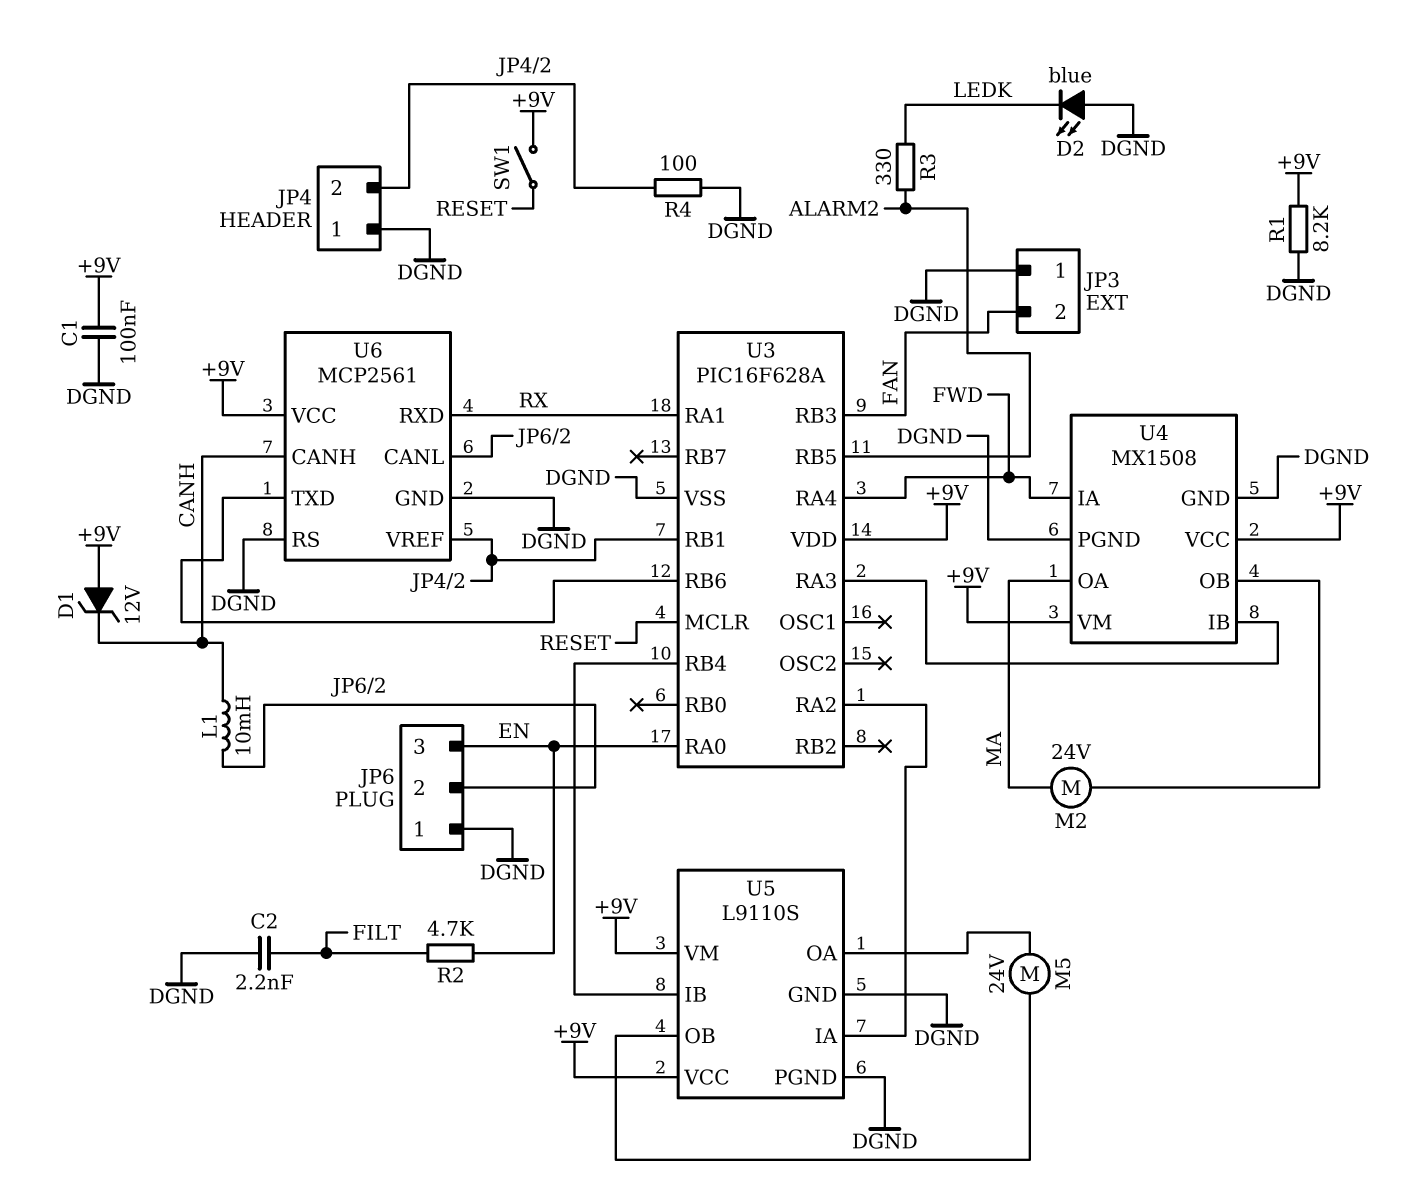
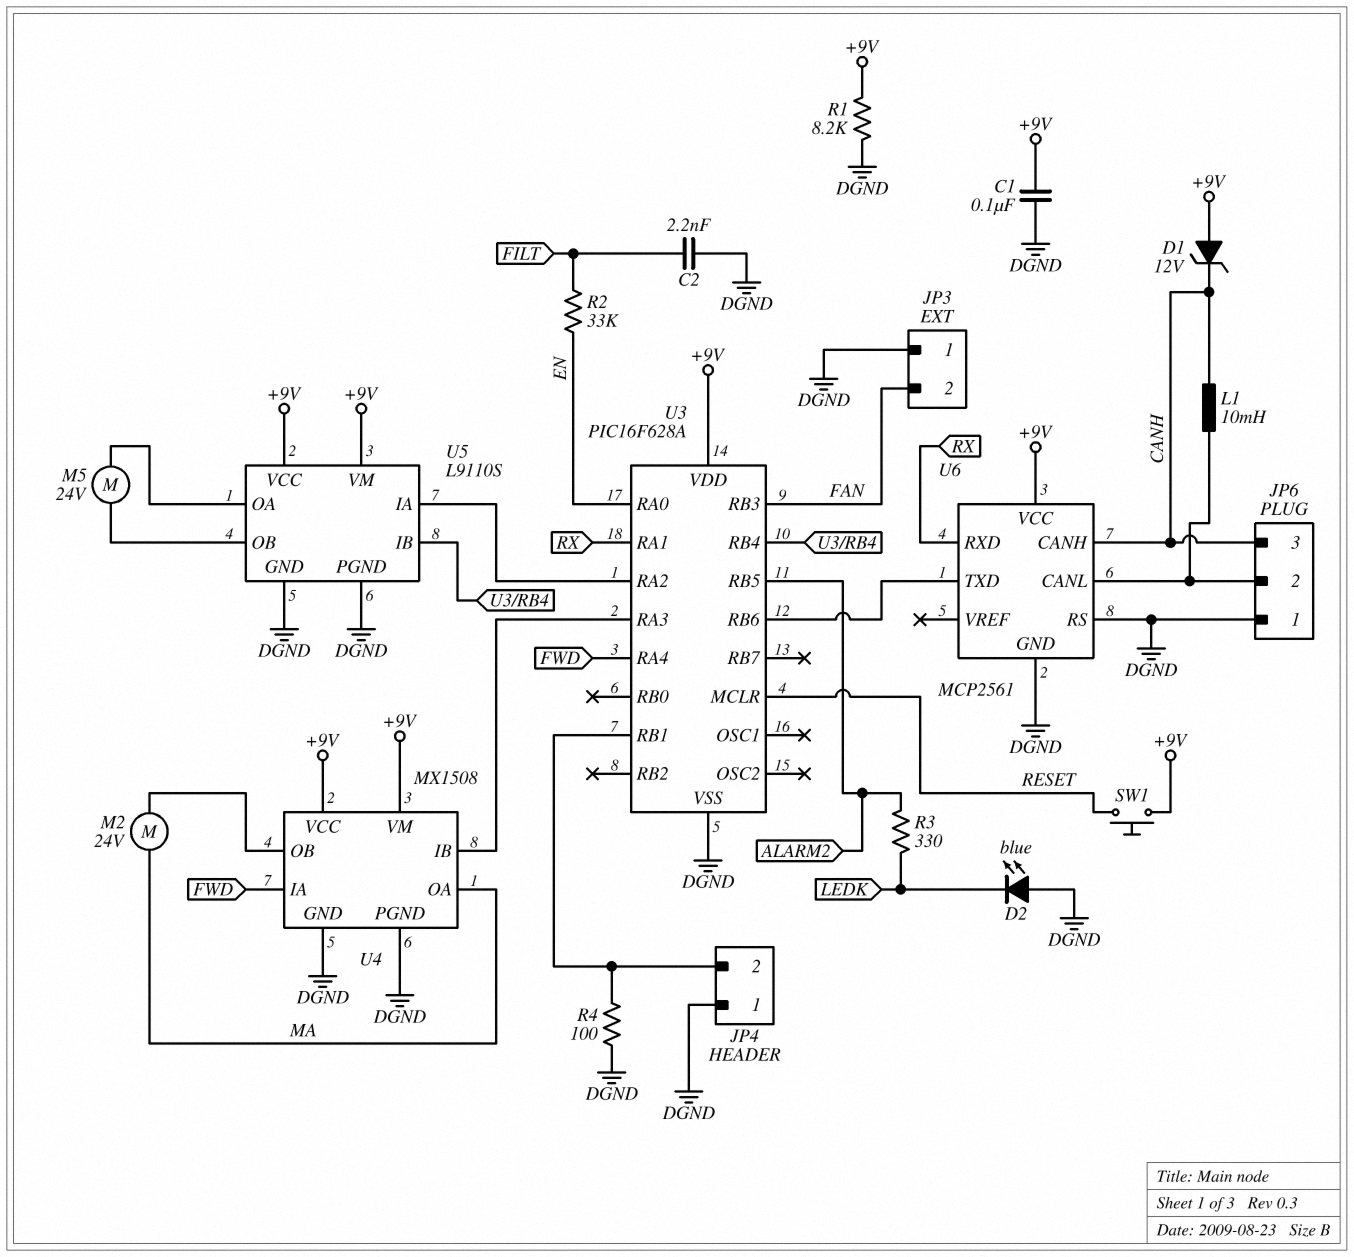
JP6 pin 3: EN -> CANH
R2: 4.7k (EN, FILT) -> 33k (EN, FILT)
SW1: switch (+9V, RESET) -> button (+9V, RESET)
U6 pin VREF: JP4/2 -> none

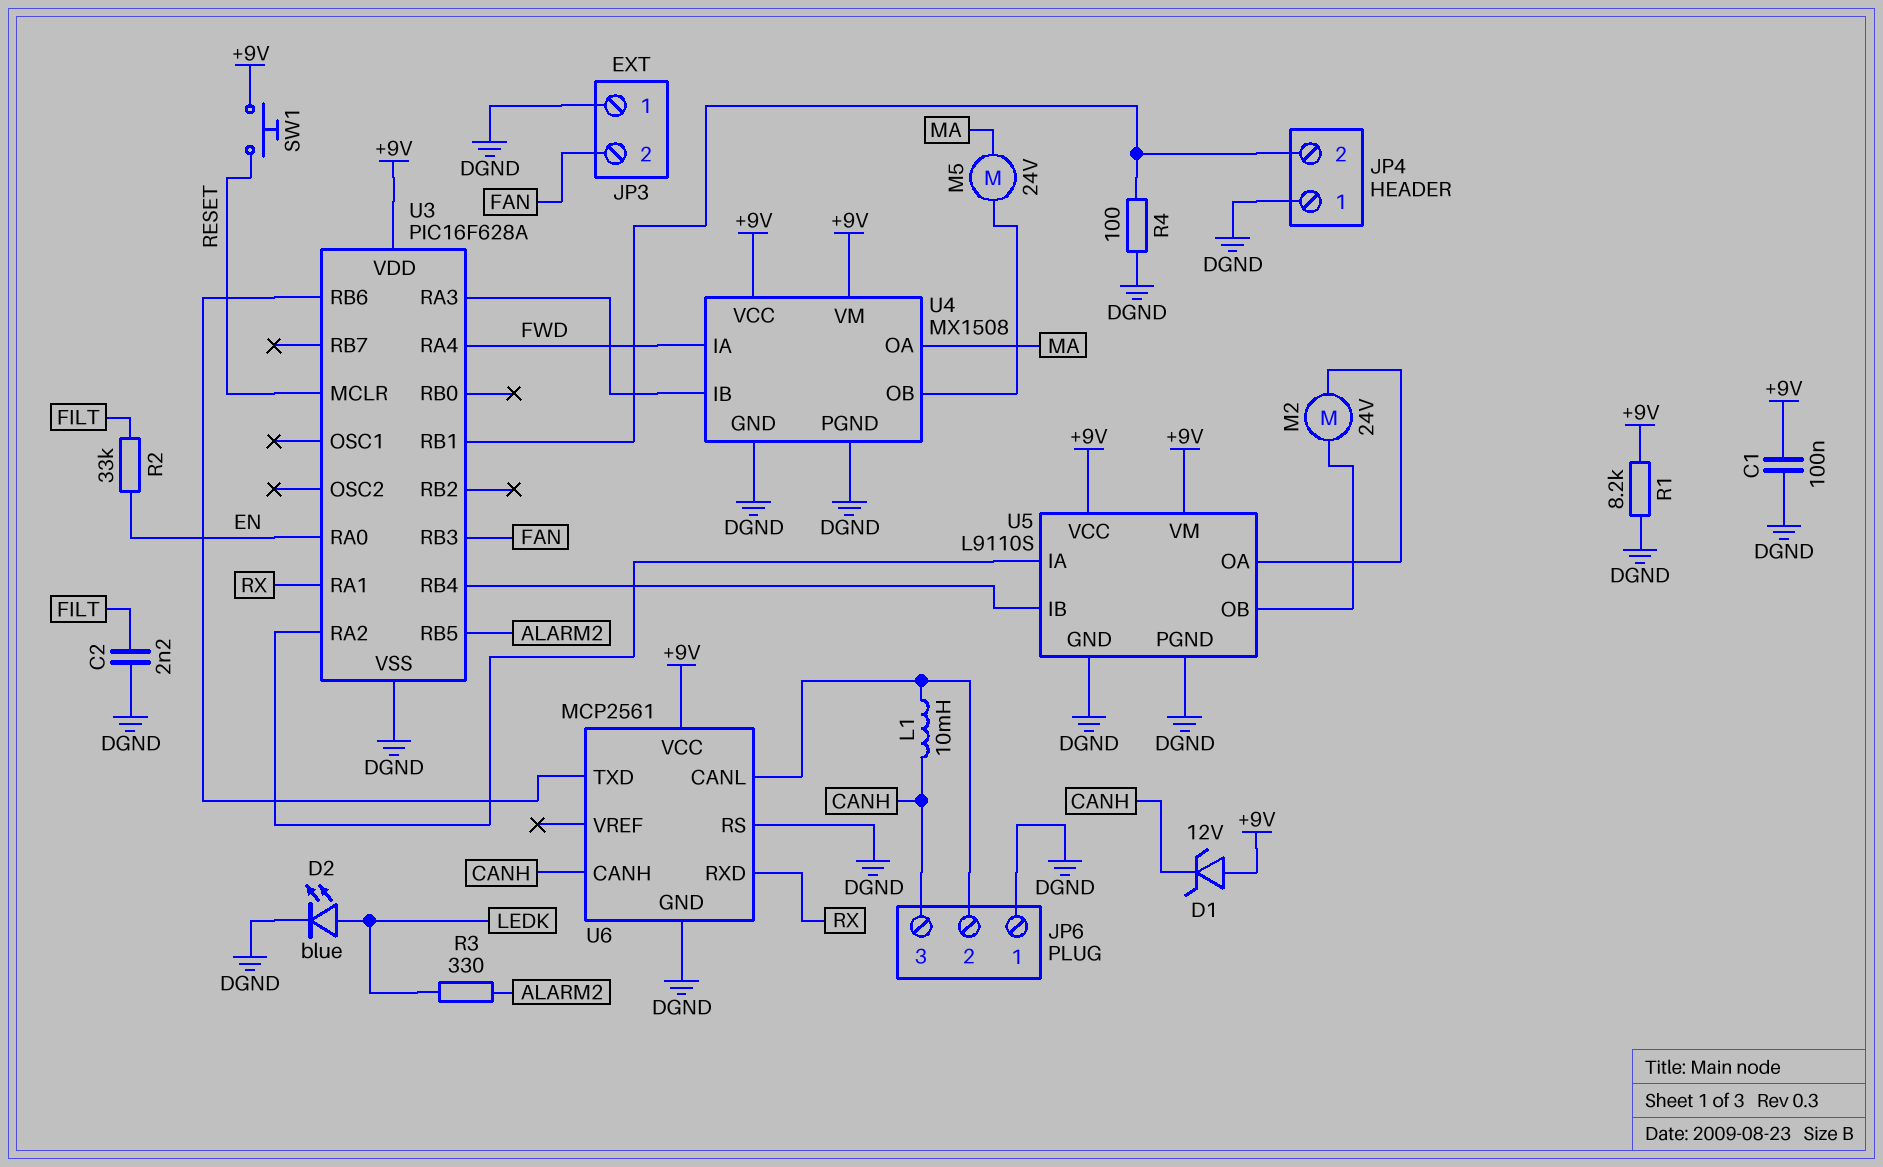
D2: LED blue (A DGND, K LEDK) -> LED blue (A LEDK, K DGND)
M2: motor 24V (MA, U4/OB) -> motor 24V (U5/OA, U5/OB)
M5: motor 24V (U5/OA, U5/OB) -> motor 24V (MA, U4/OB)

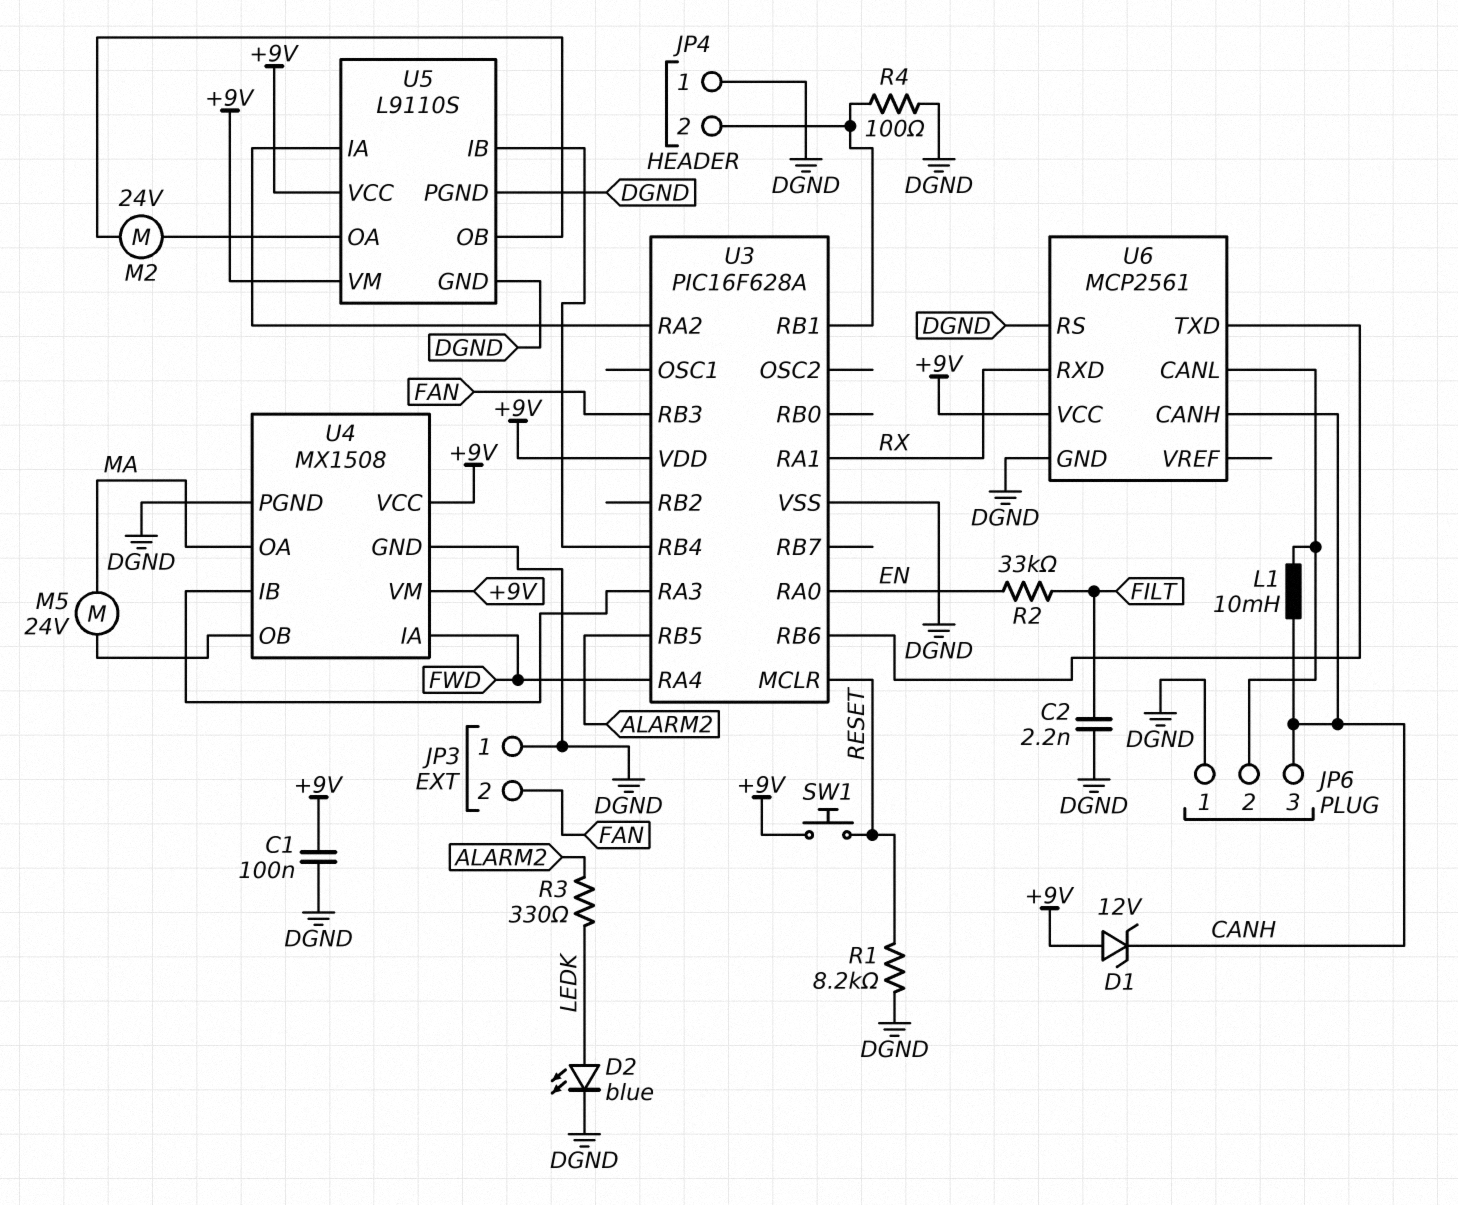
R1: 8.2k (+9V, DGND) -> 8.2k (DGND, RESET)

